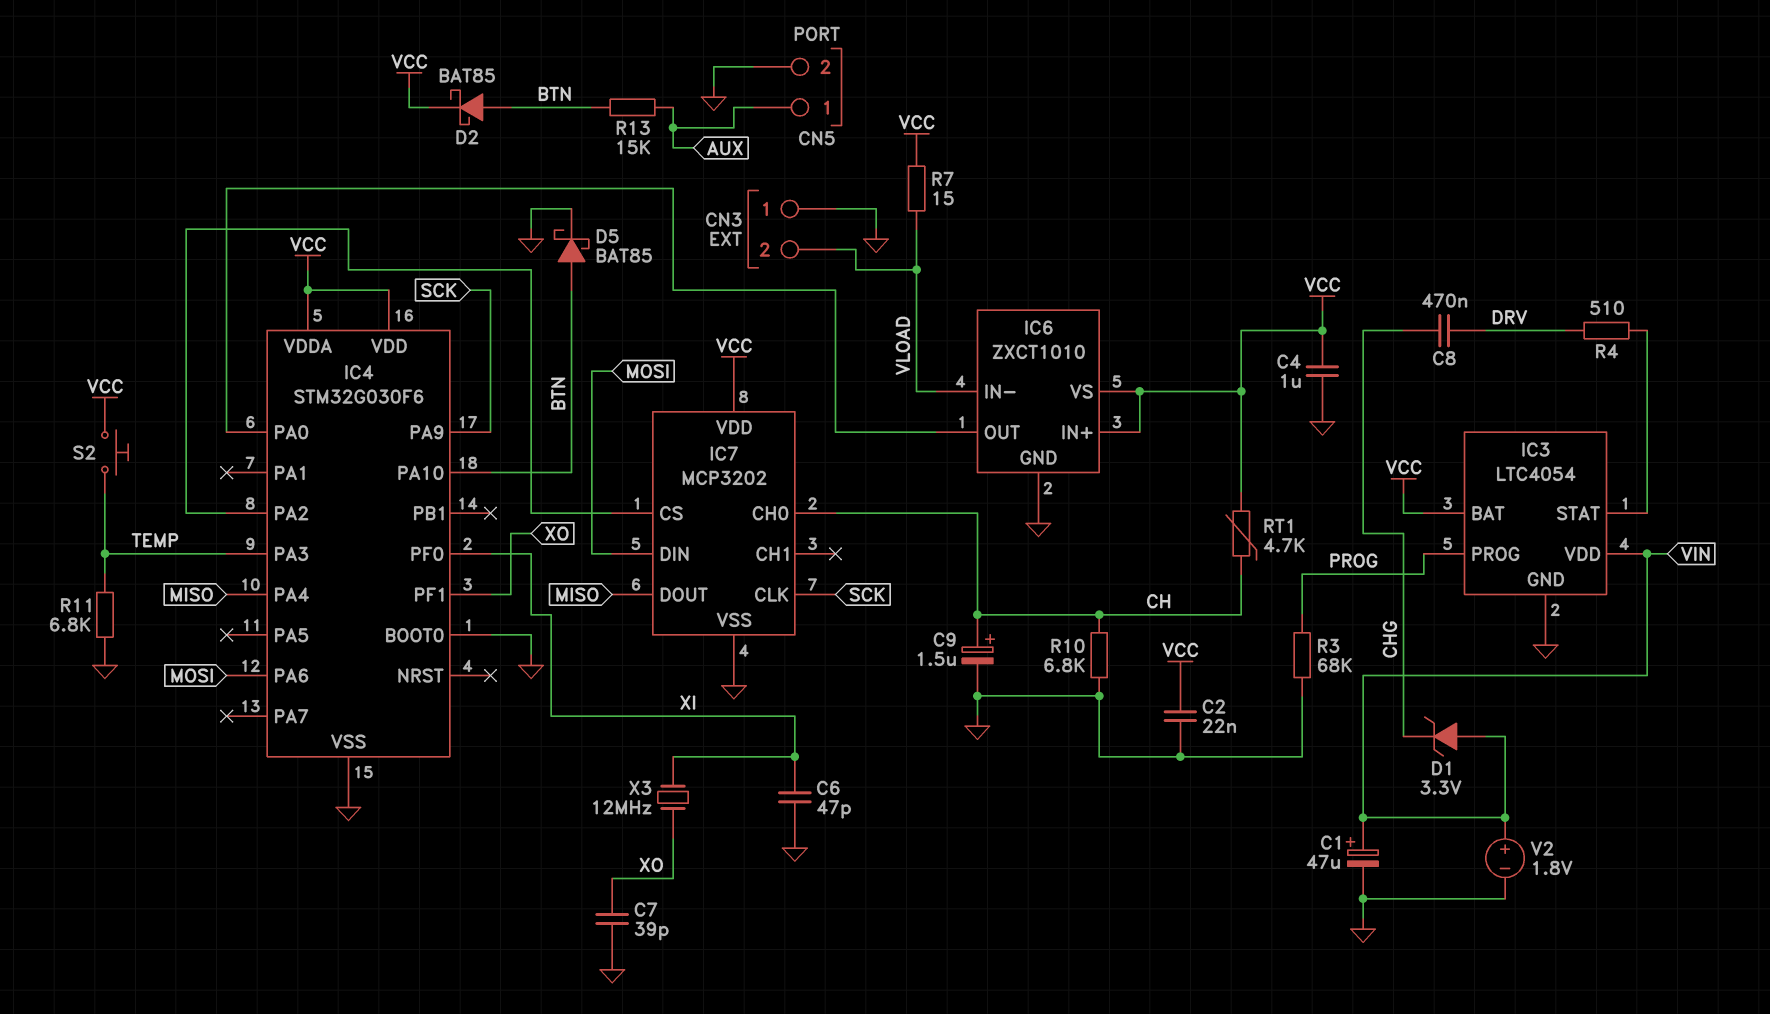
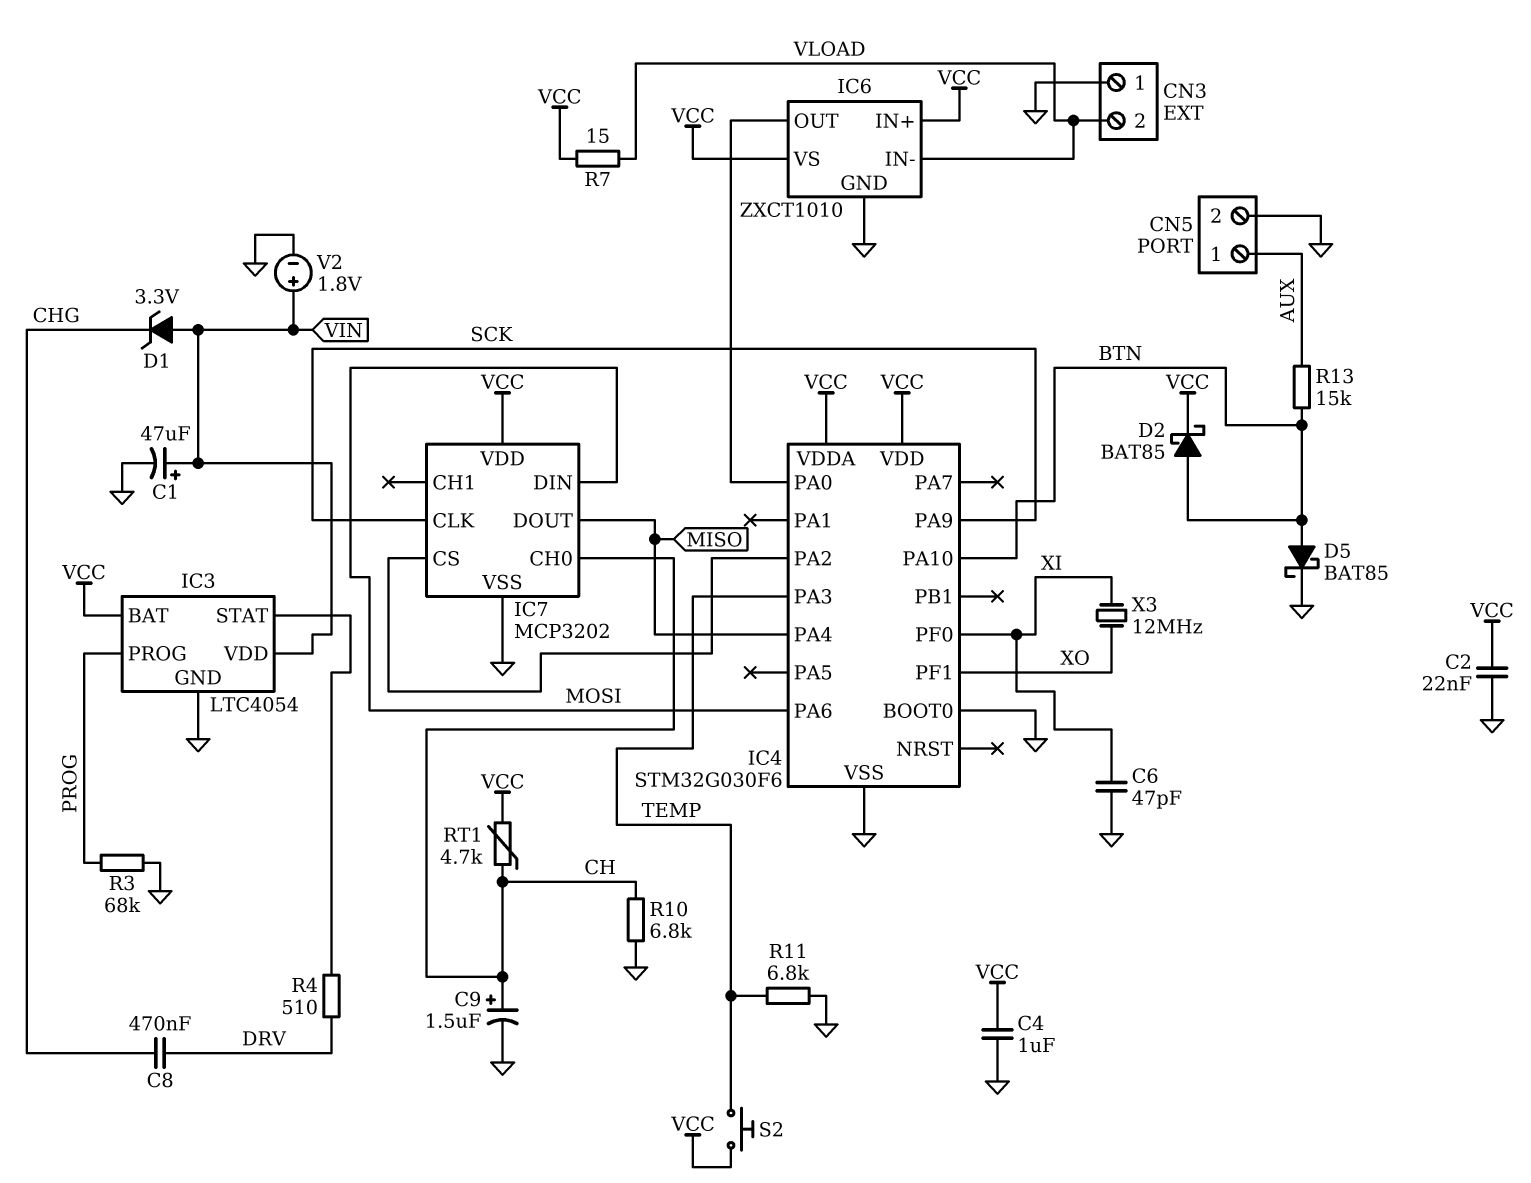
C7: 39pF (GND, XO) -> none

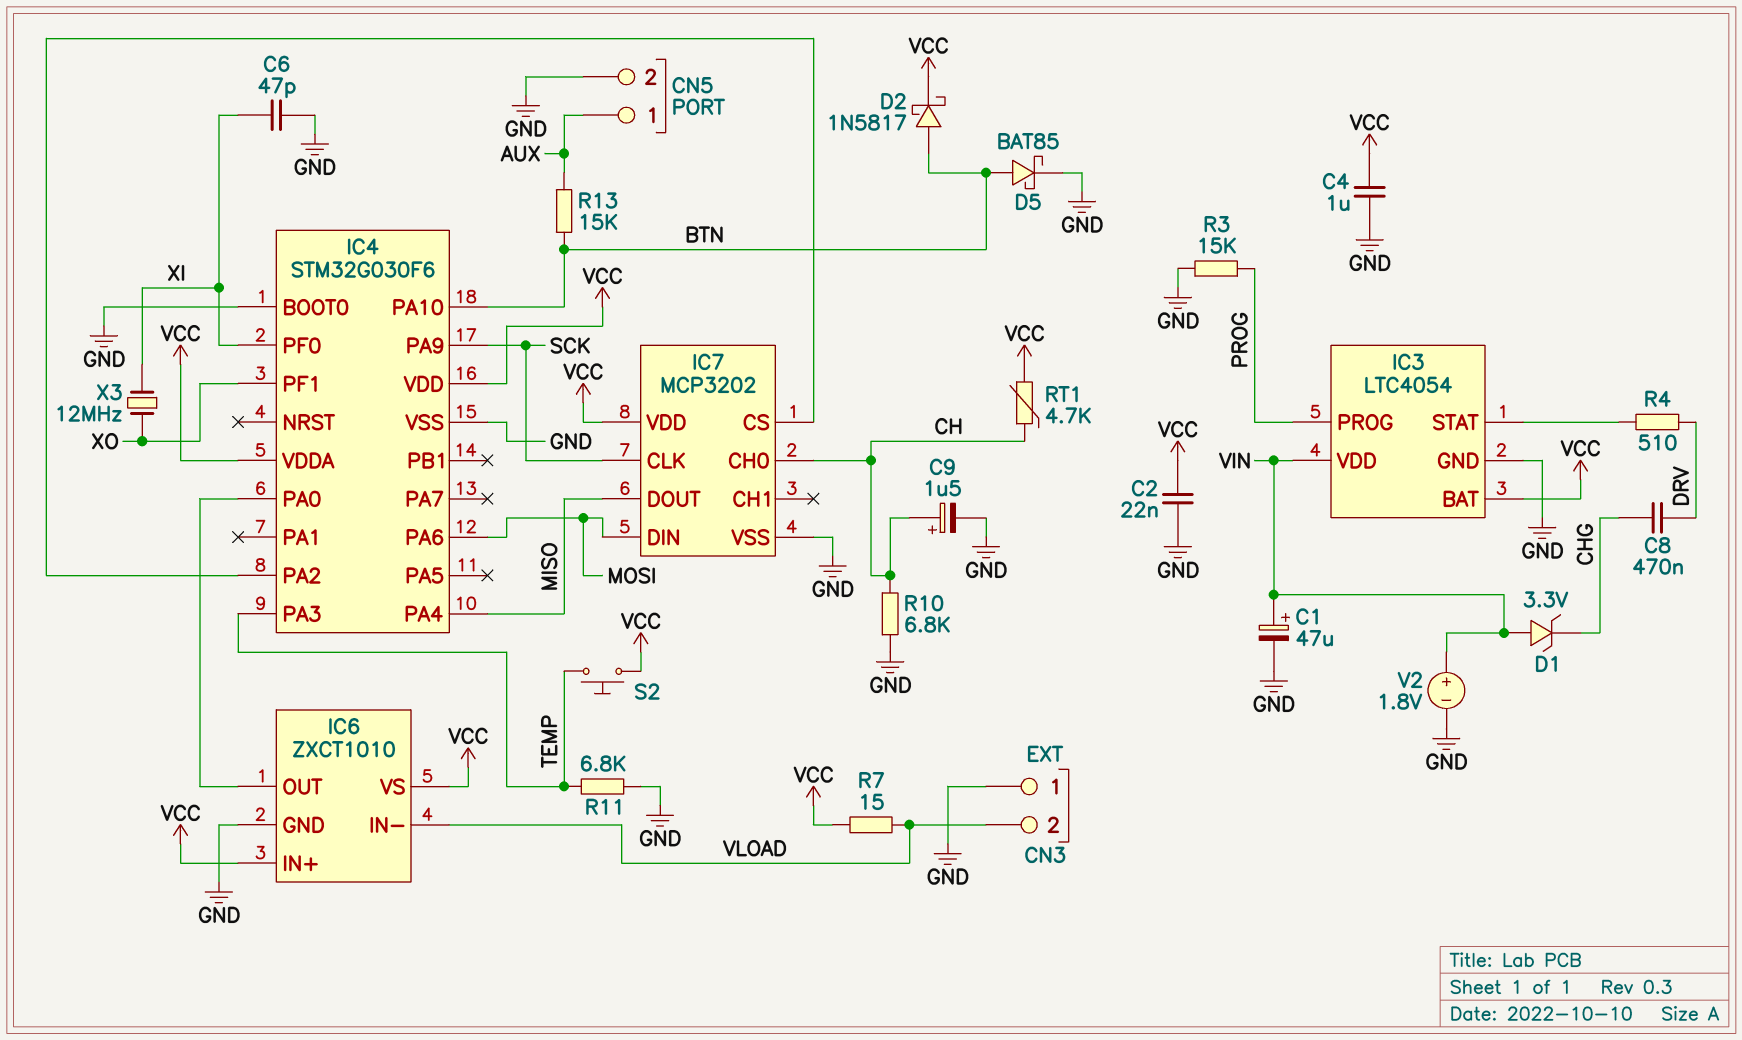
D2: schottky BAT85 (A BTN, K VCC) -> schottky 1N5817 (A BTN, K VCC)
R3: 68k (GND, PROG) -> 15k (GND, PROG)

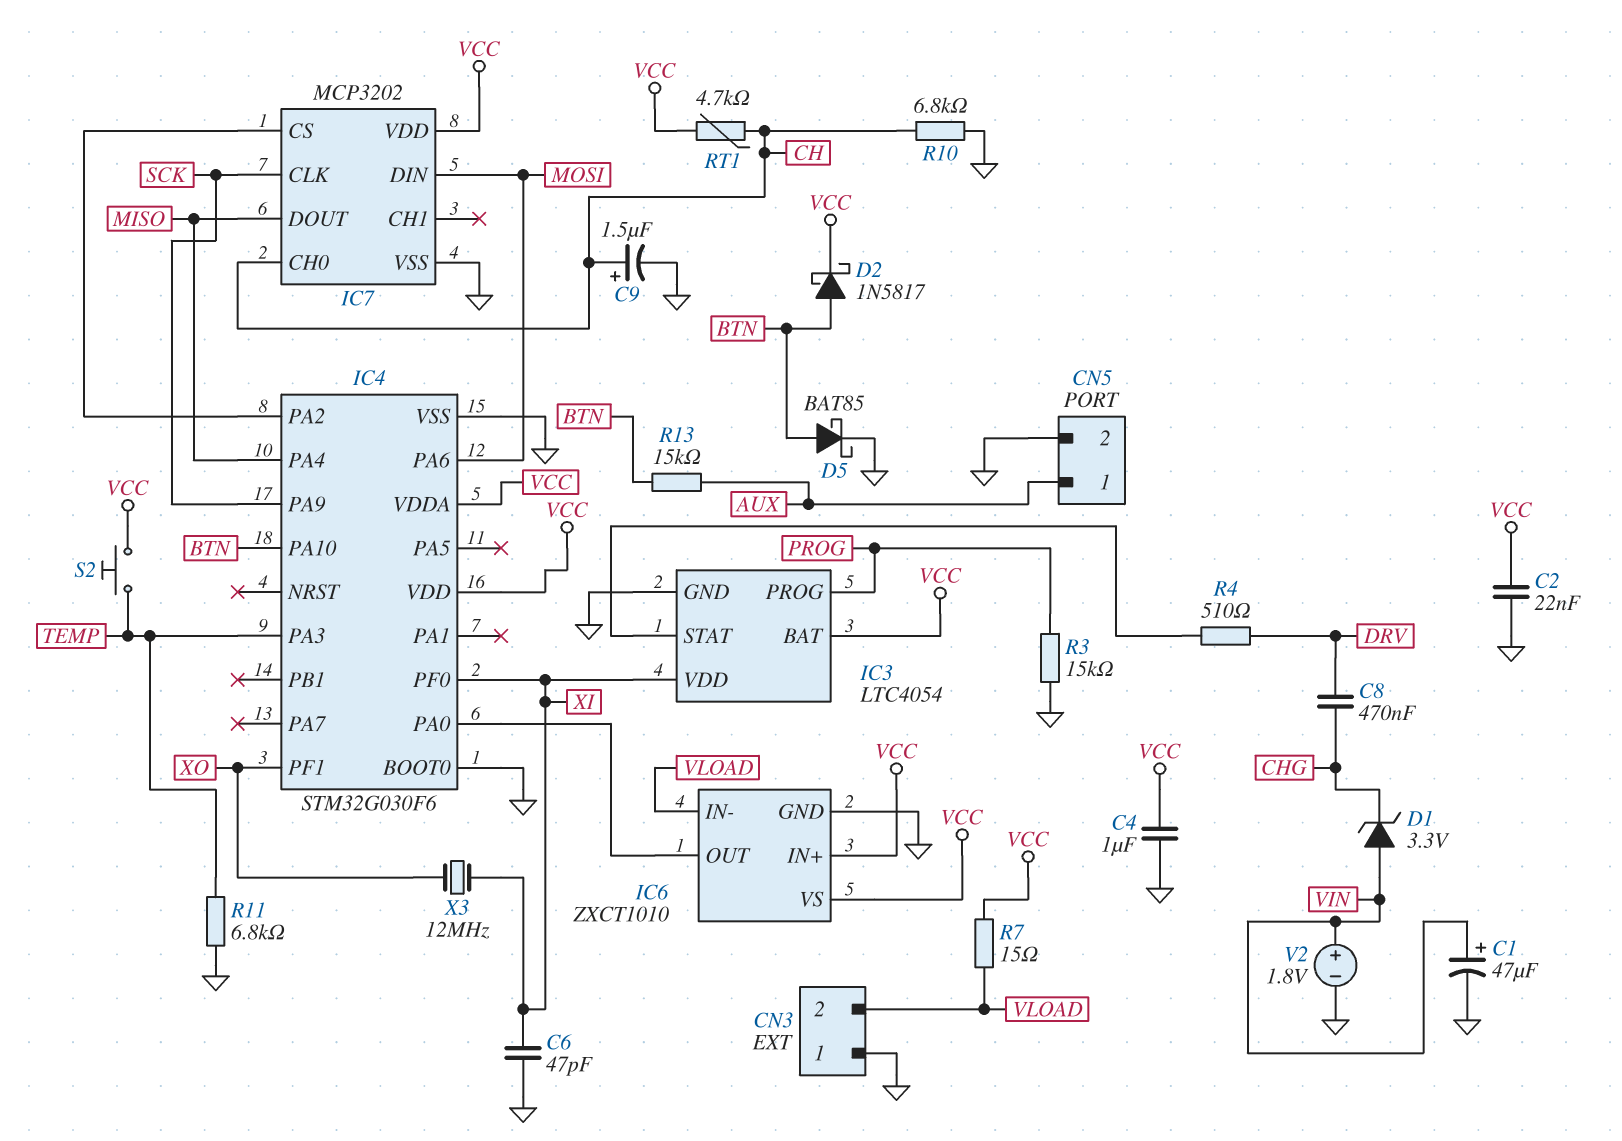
IC3 pin VDD: VIN -> XI

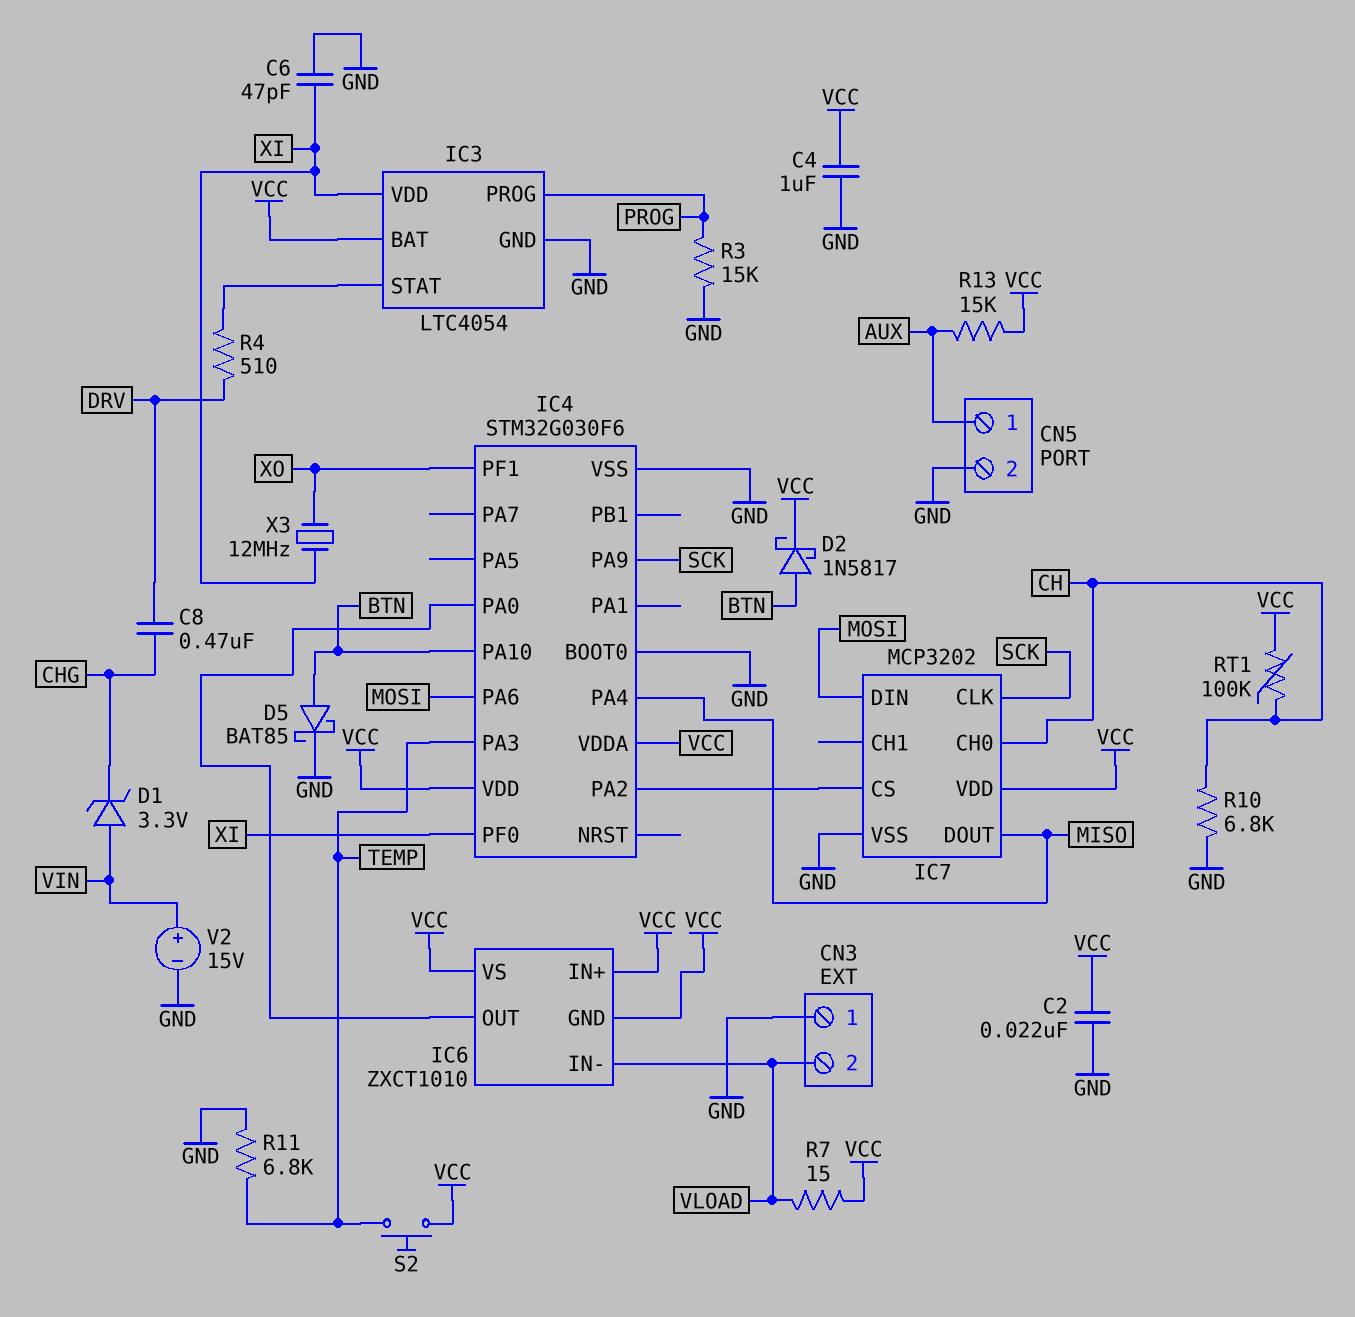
C1: 47uF (plus VIN, minus GND) -> none
C9: 1.5uF (plus CH, minus GND) -> none
IC6 pin GND: GND -> VCC
R13: 15k (AUX, BTN) -> 15k (AUX, VCC)
RT1: 4.7k (CH, VCC) -> 100k (CH, VCC)
V2: 1.8V (plus VIN, minus GND) -> 15V (plus VIN, minus GND)

